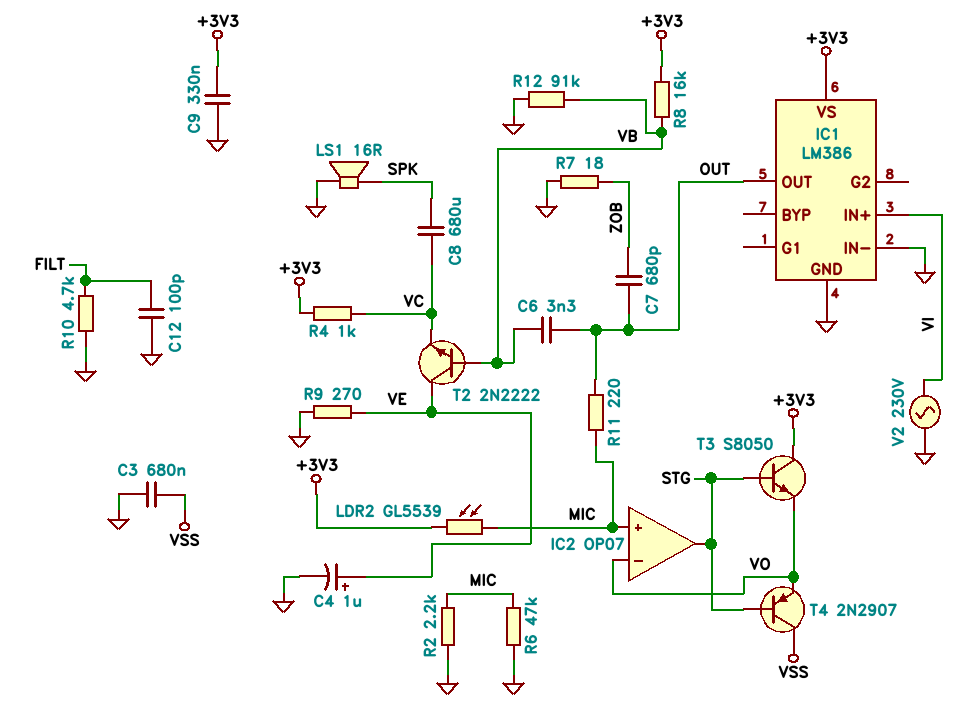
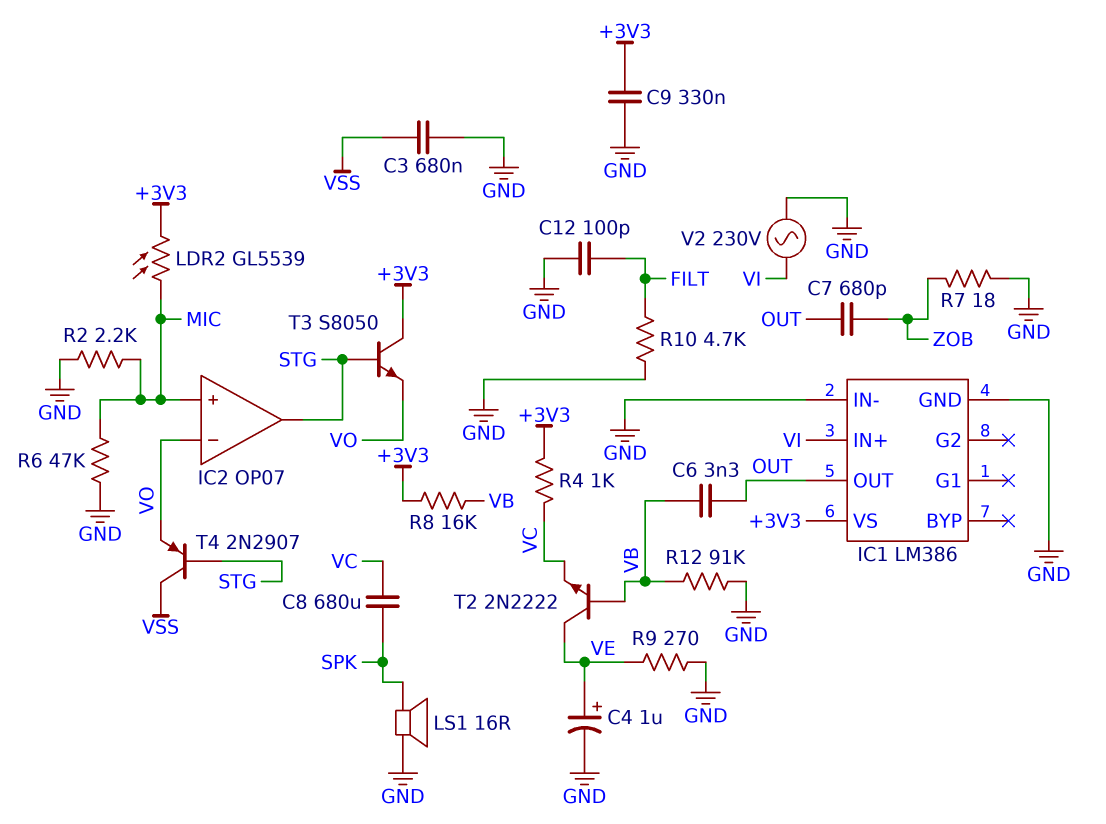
R11: 220 (MIC, OUT) -> none

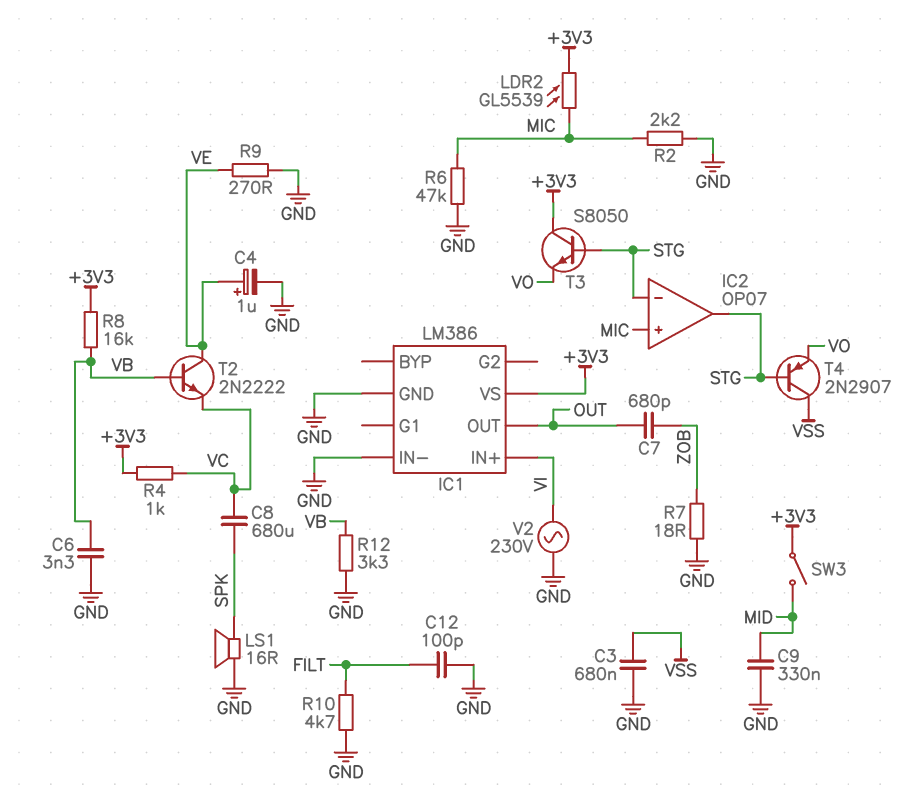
C6: 3.3nF (OUT, VB) -> 3.3nF (GND, VB)
C9: 330nF (+3V3, GND) -> 330nF (GND, MID)
IC2 pin in-: VO -> STG
R12: 91k (GND, VB) -> 3.3k (GND, VB)
SW3: none -> switch (+3V3, MID)

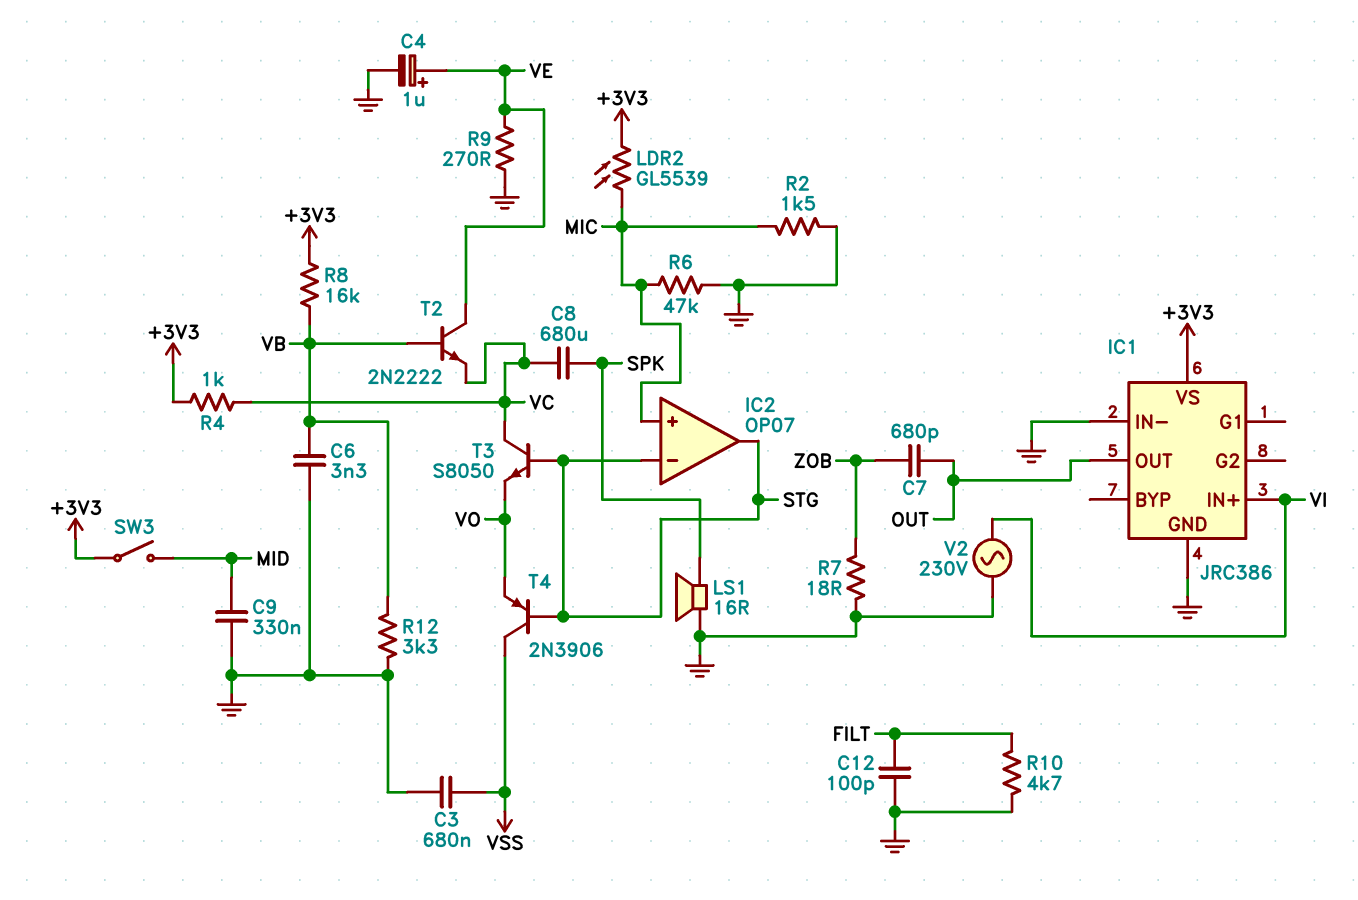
IC1: LM386 -> JRC386
R2: 2.2k (GND, MIC) -> 1.5k (GND, MIC)
T3: NPN S8050 (B STG, C +3V3, E VO) -> NPN S8050 (B STG, C VC, E VO)
T4: PNP 2N2907 (B STG, C VSS, E VO) -> PNP 2N3906 (B STG, C VSS, E VO)

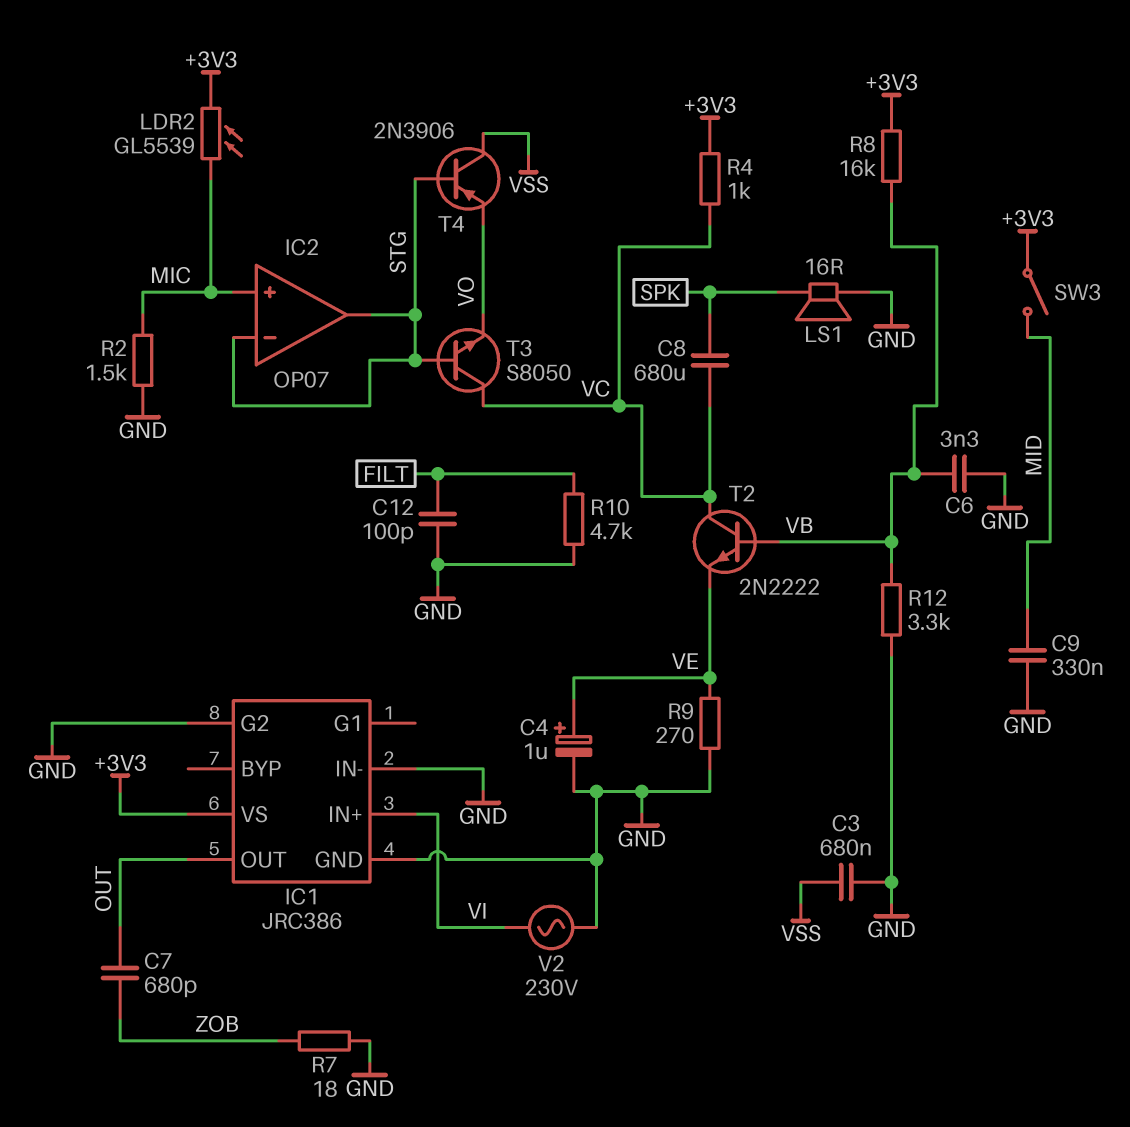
IC1 pin G2: none -> GND
R6: 47k (GND, MIC) -> none
T2: NPN 2N2222 (B VB, C VE, E VC) -> NPN 2N2222 (B VB, C VC, E VE)

